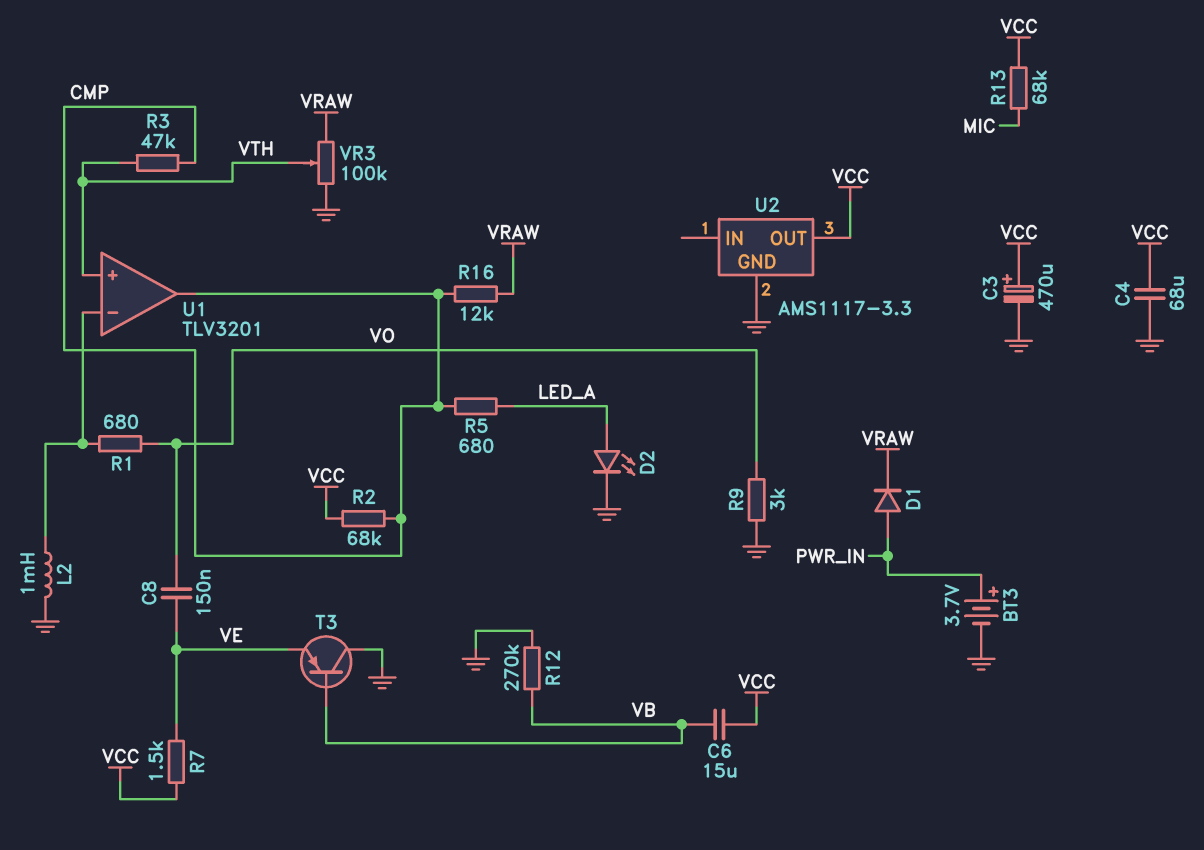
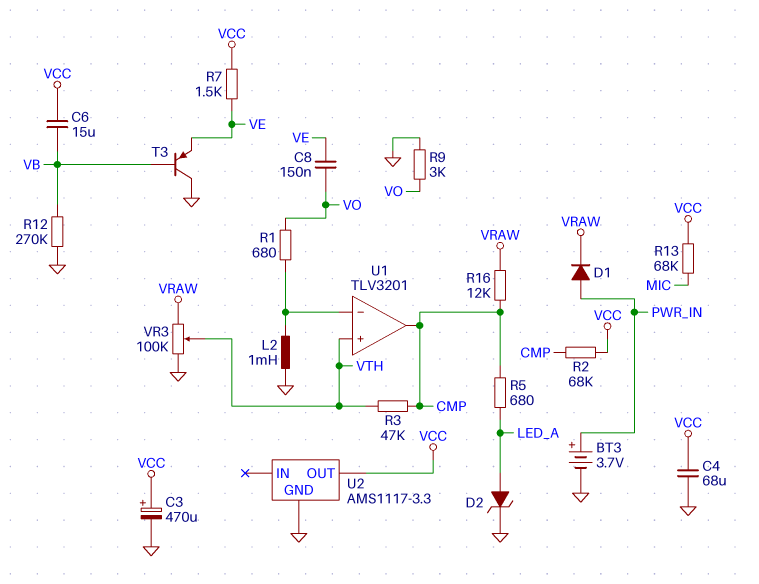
D2: LED (A LED_A, K GND) -> zener (A LED_A, K GND)

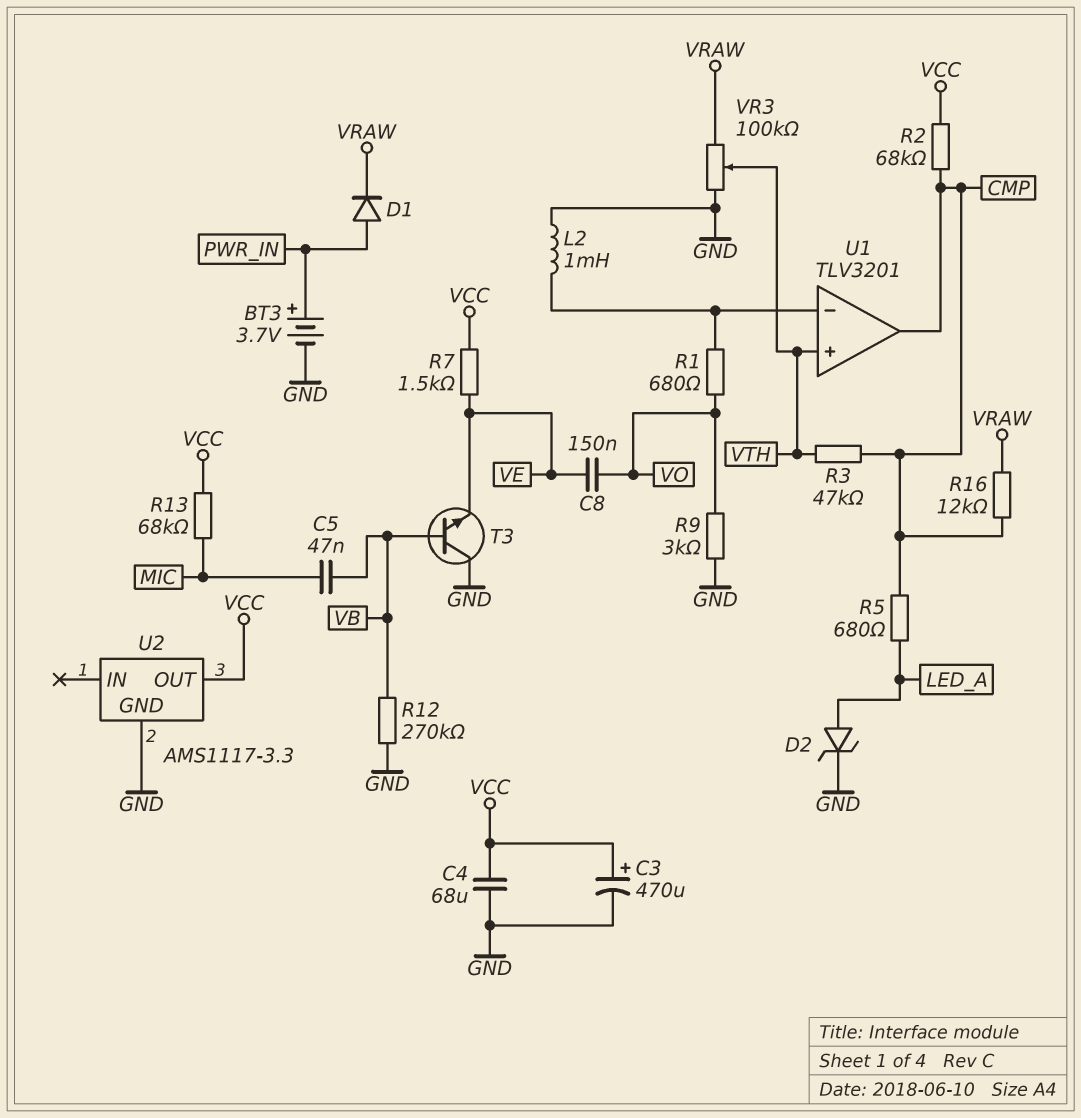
C5: none -> 47nF (MIC, VB)
C6: 15uF (VB, VCC) -> none
T3: PNP (B VB, C GND, E VE) -> NPN (B VB, C GND, E VE)

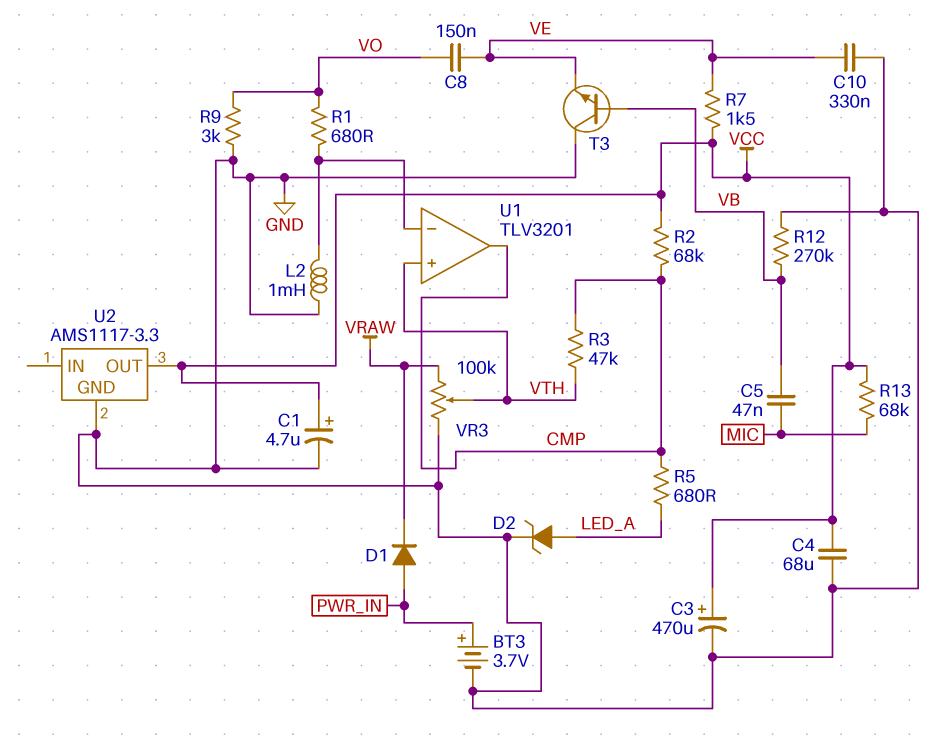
C1: none -> 4.7uF (plus VCC, minus GND)
C10: none -> 330nF (GND, VE)
R16: 12k (CMP, VRAW) -> none

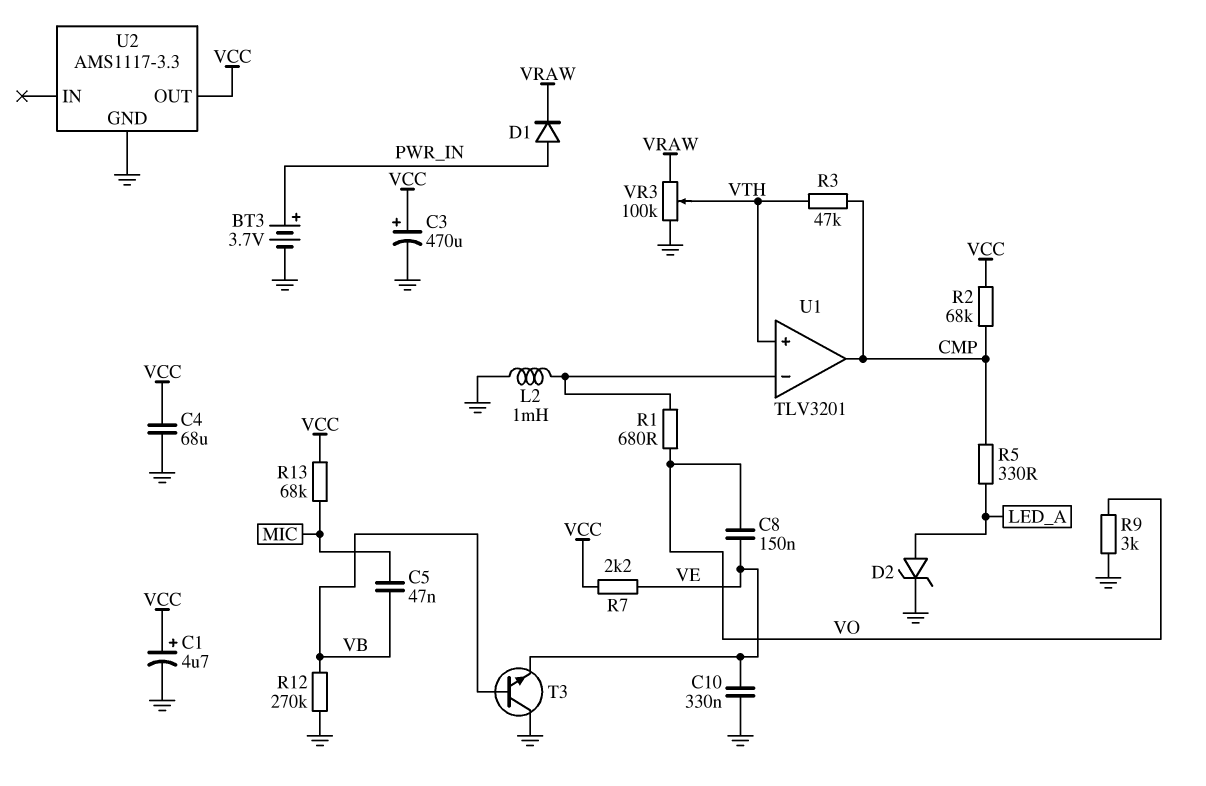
R5: 680 (CMP, LED_A) -> 330 (CMP, LED_A)
R7: 1.5k (VCC, VE) -> 2.2k (VCC, VE)

